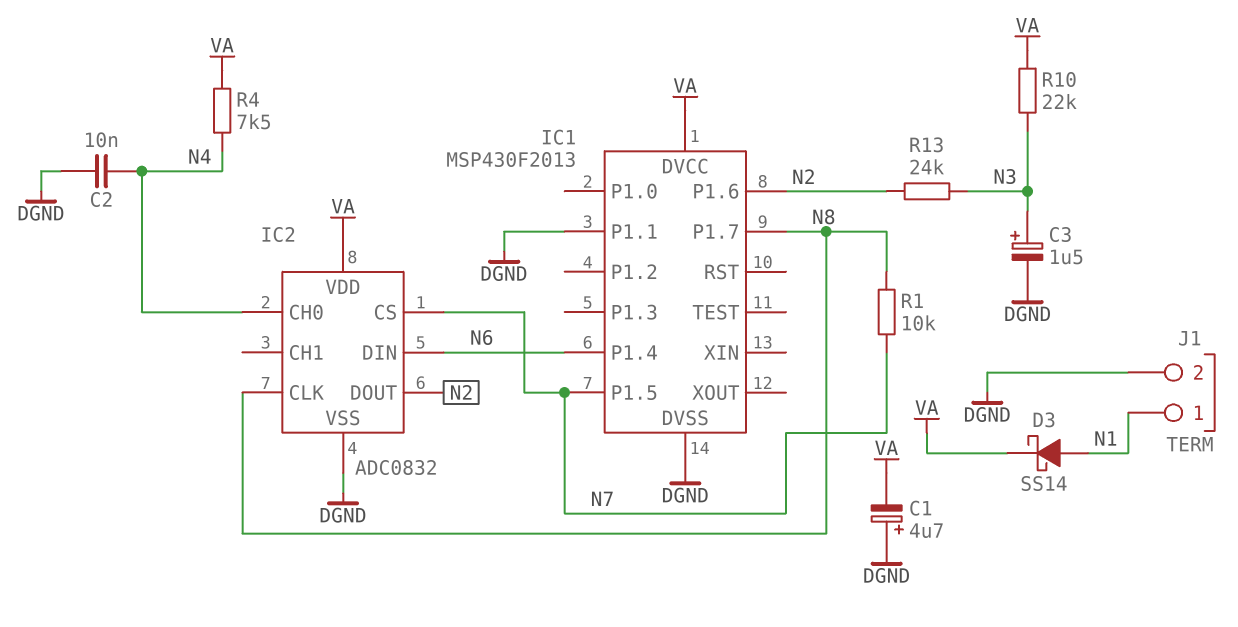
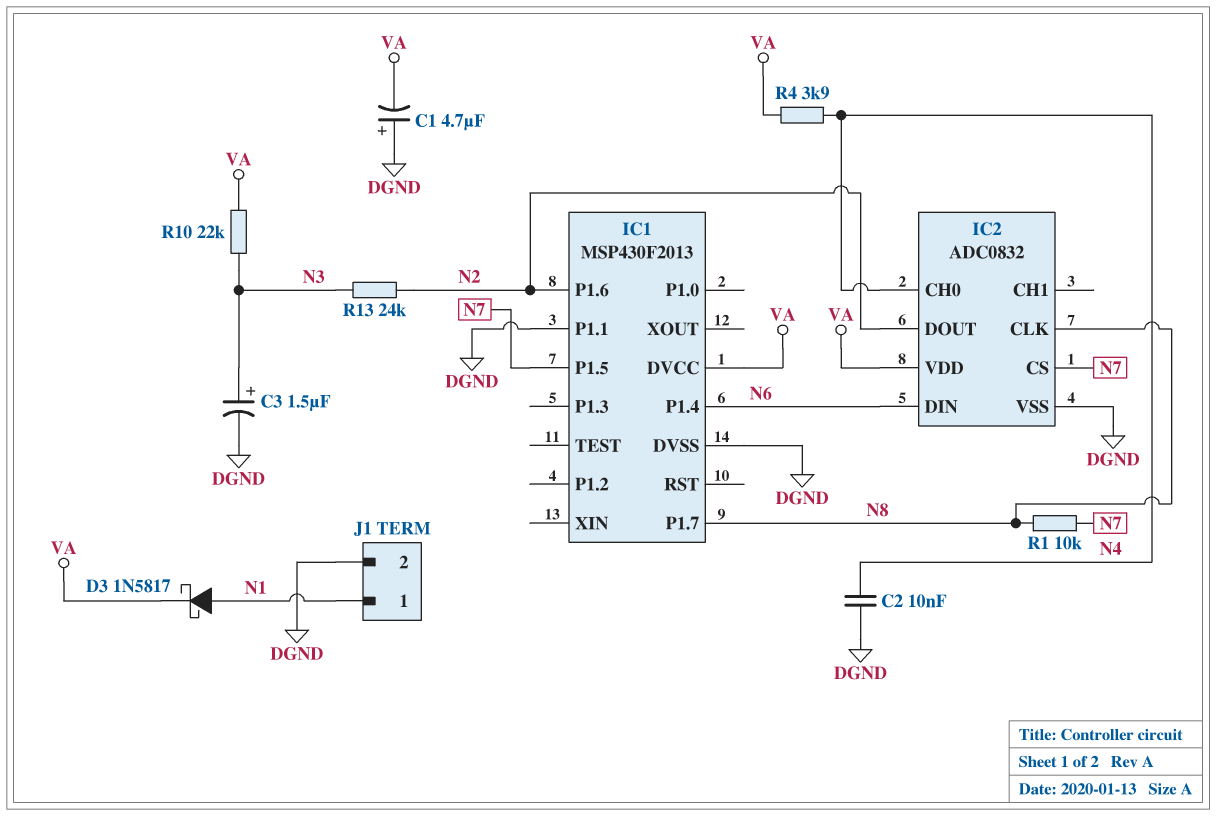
D3: schottky SS14 (A N1, K VA) -> schottky 1N5817 (A N1, K VA)
R4: 7.5k (N4, VA) -> 3.9k (N4, VA)

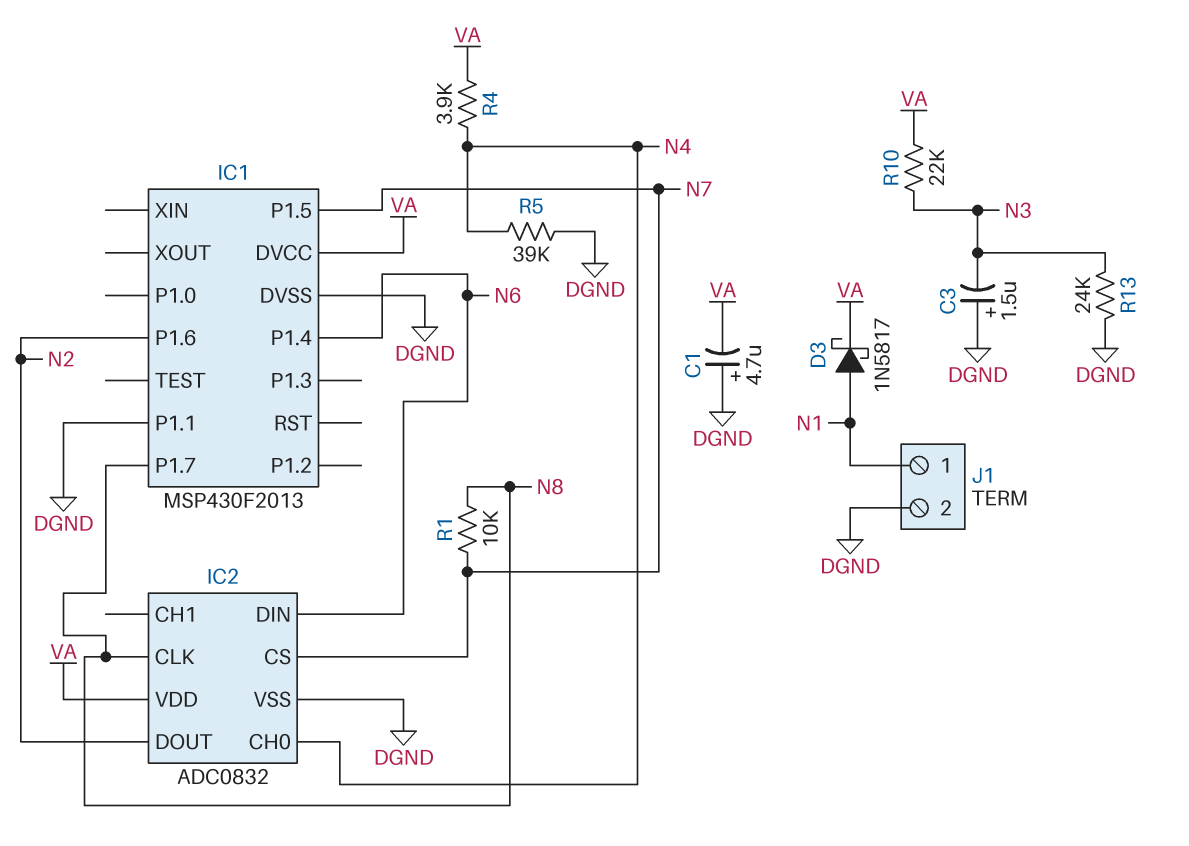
C2: 10nF (DGND, N4) -> none
C3: 1.5uF (plus N3, minus DGND) -> 1.5uF (plus DGND, minus N3)
R5: none -> 39k (DGND, N4)
R13: 24k (N2, N3) -> 24k (DGND, N3)

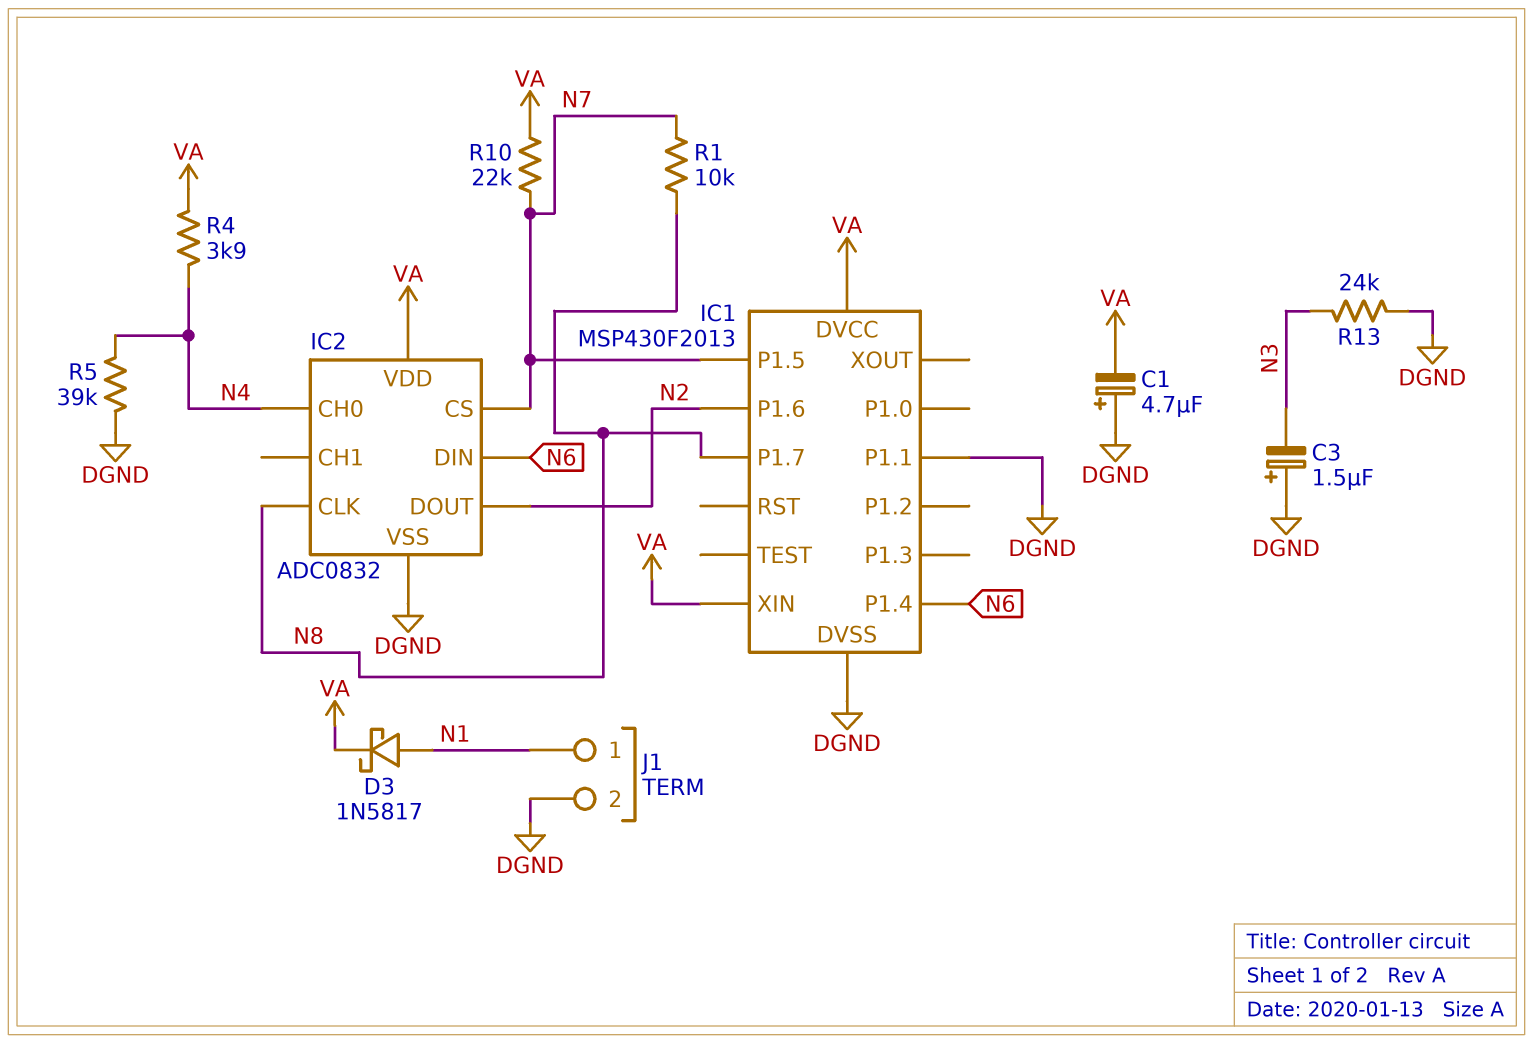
IC1 pin XIN: none -> VA
R10: 22k (N3, VA) -> 22k (N7, VA)

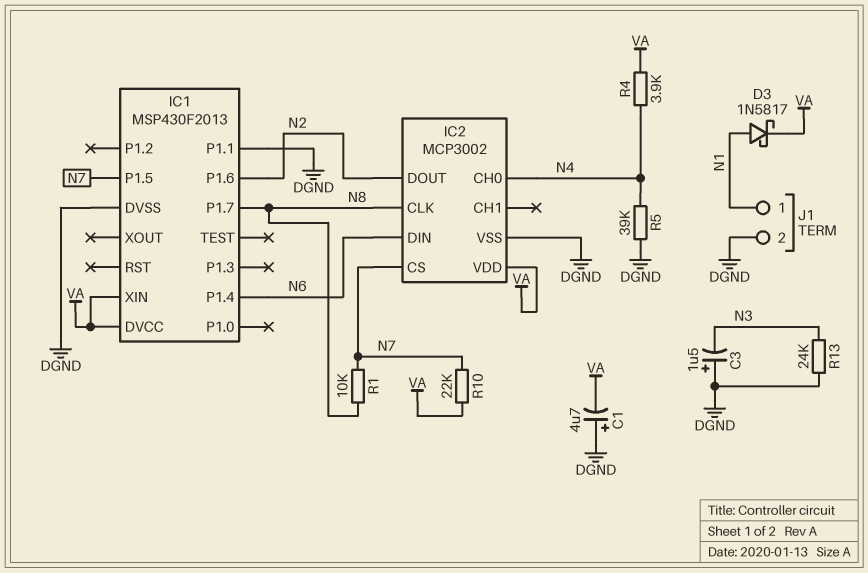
IC2: ADC0832 -> MCP3002

